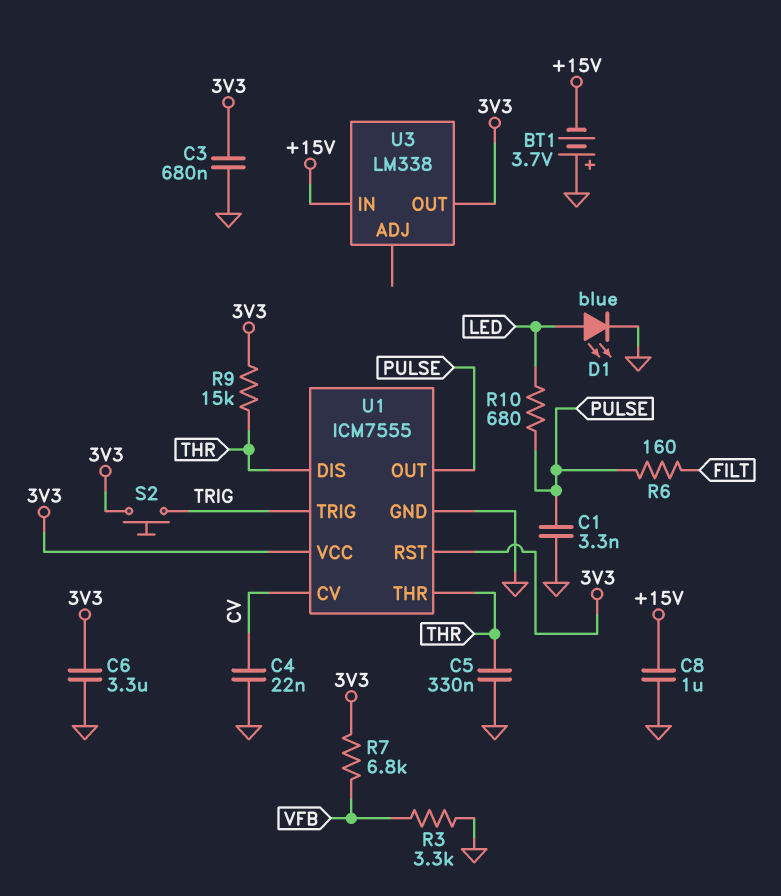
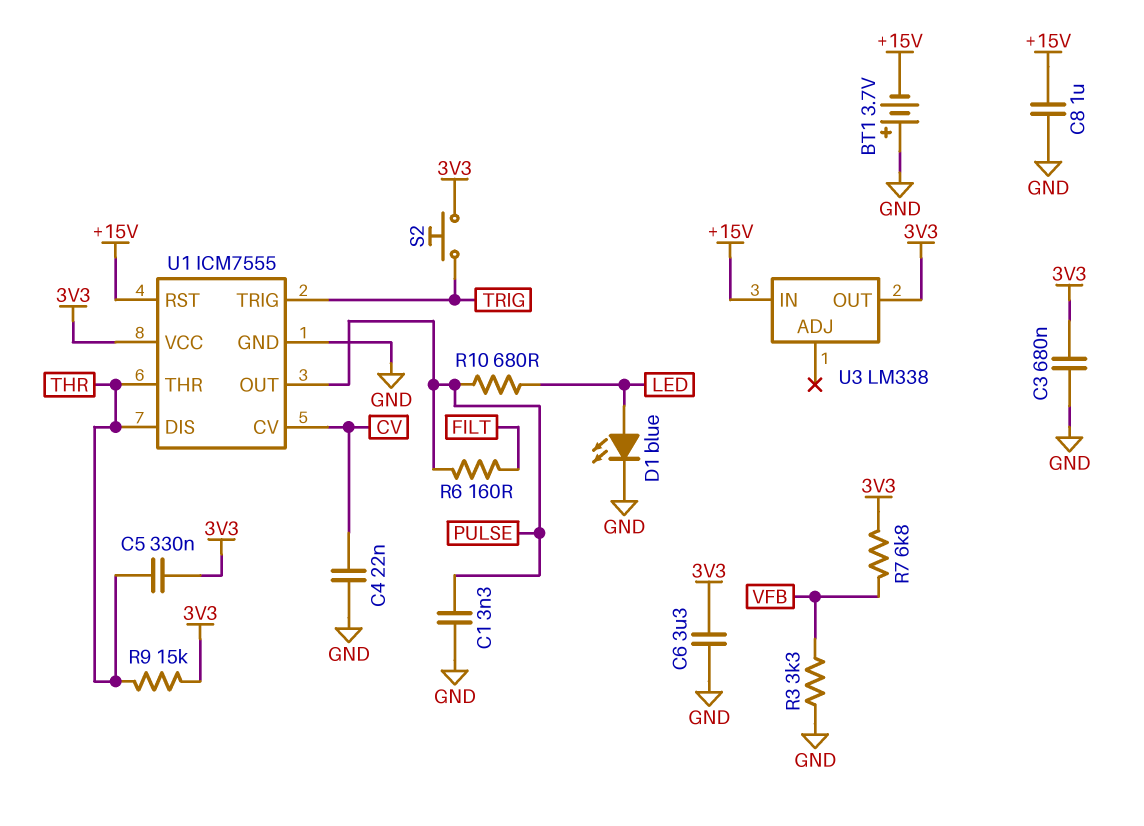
C5: 330nF (GND, THR) -> 330nF (3V3, THR)
U1 pin RST: 3V3 -> +15V

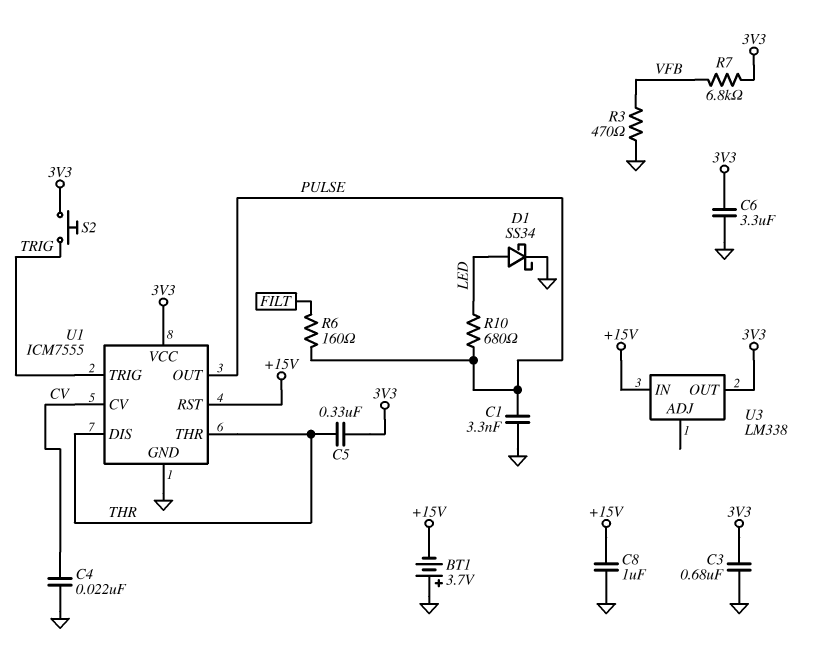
D1: LED blue (A LED, K GND) -> schottky SS34 (A LED, K GND)
R3: 3.3k (GND, VFB) -> 470 (GND, VFB)
R9: 15k (3V3, THR) -> none

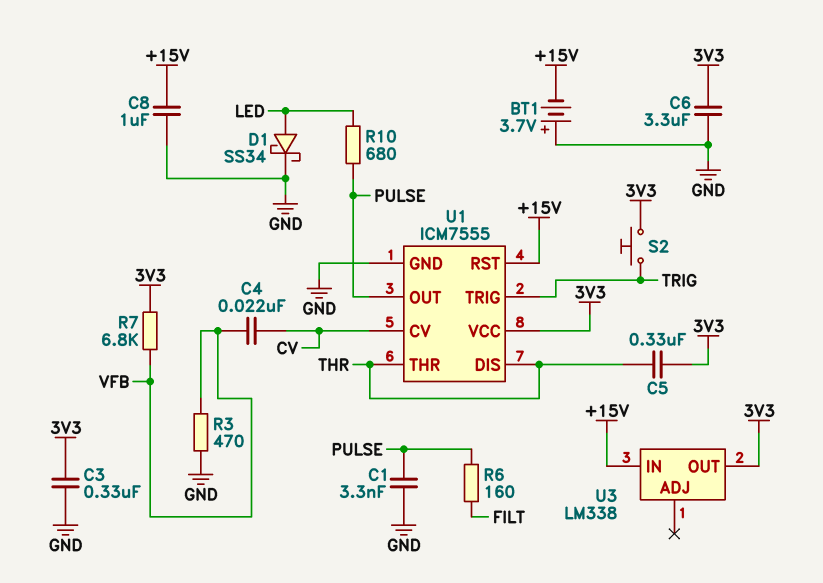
C3: 680nF (3V3, GND) -> 330nF (3V3, GND)
C4: 22nF (CV, GND) -> 22nF (CV, VFB)

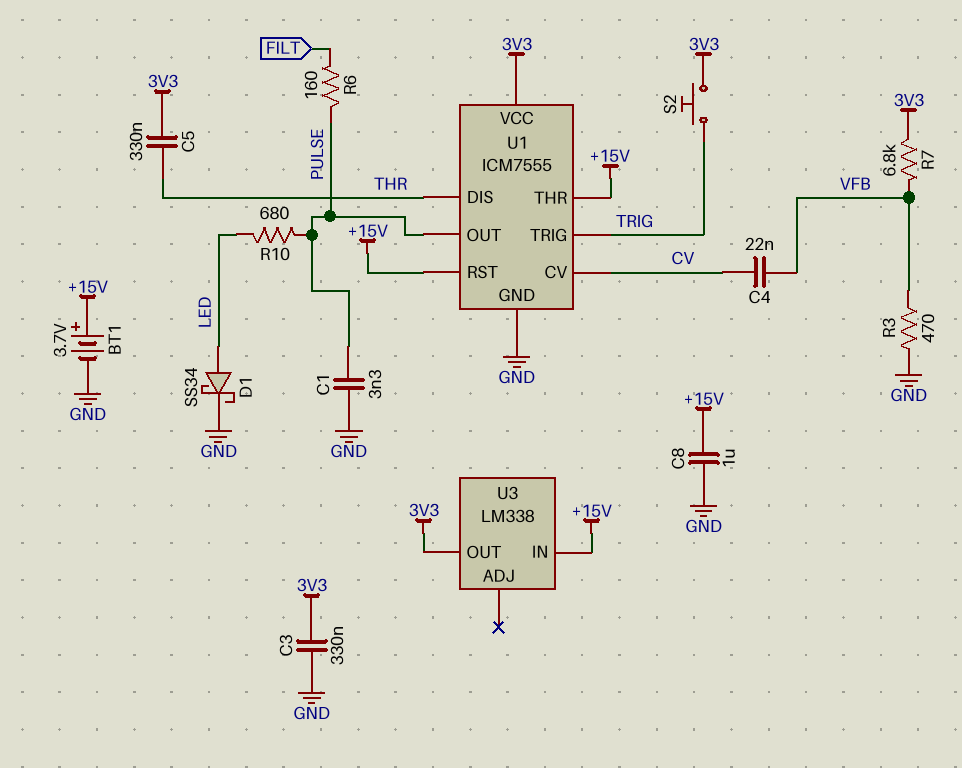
BT1: 3.7V (plus GND, minus +15V) -> 3.7V (plus +15V, minus GND)
C6: 3.3uF (3V3, GND) -> none
U1 pin THR: THR -> +15V

